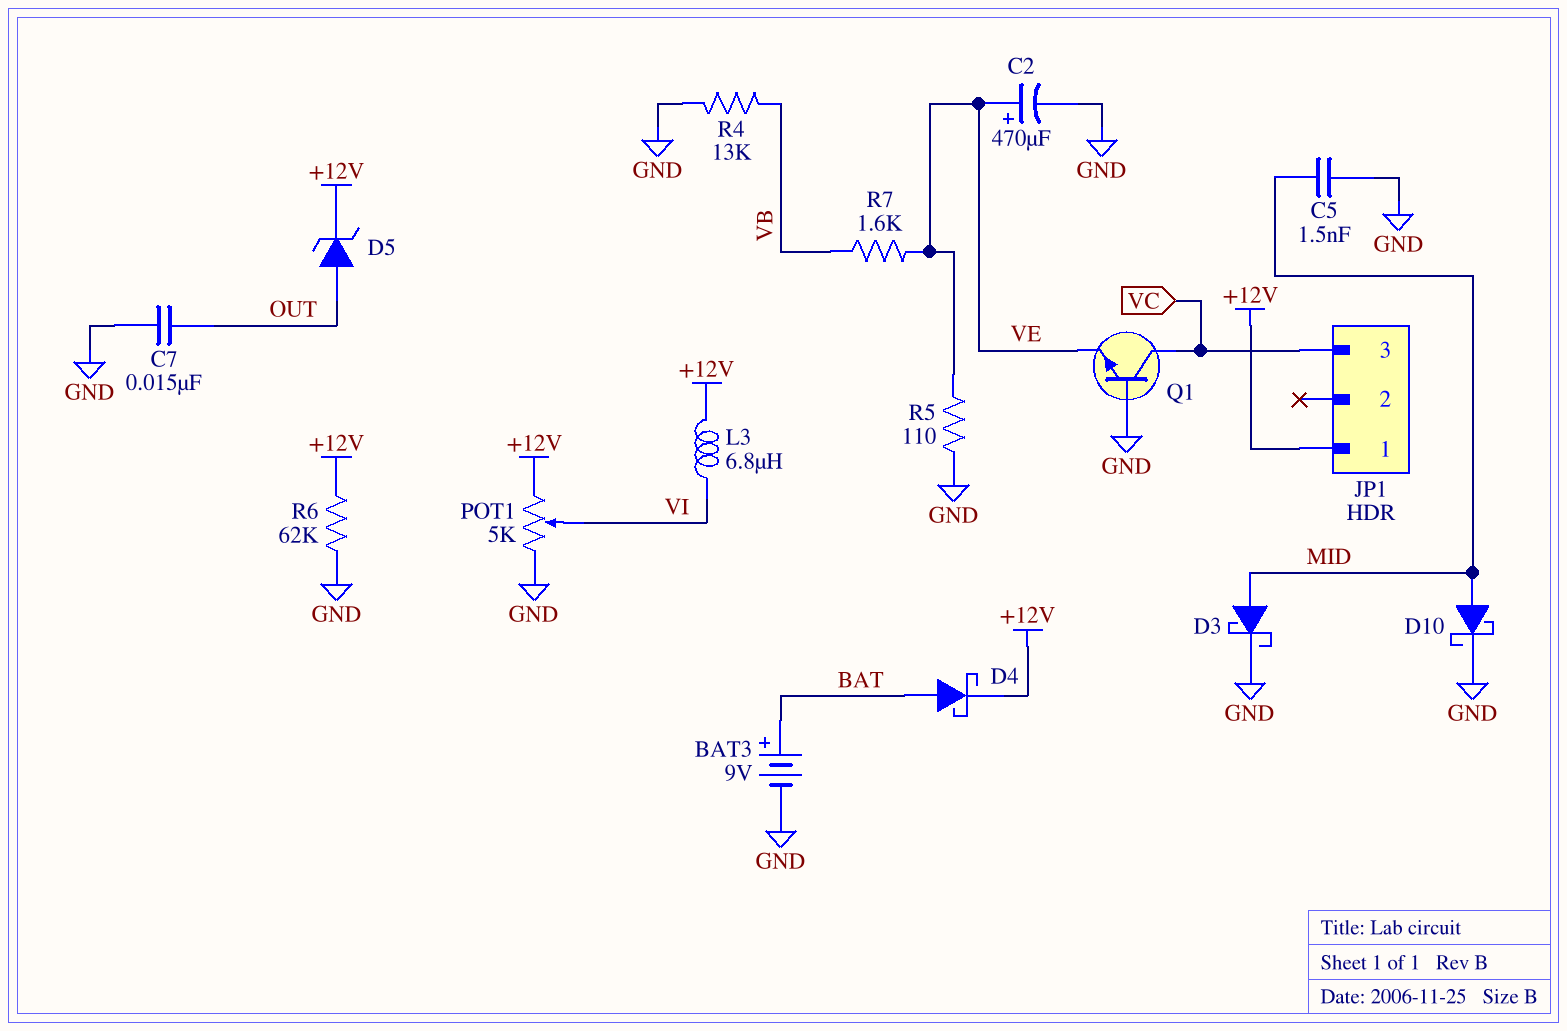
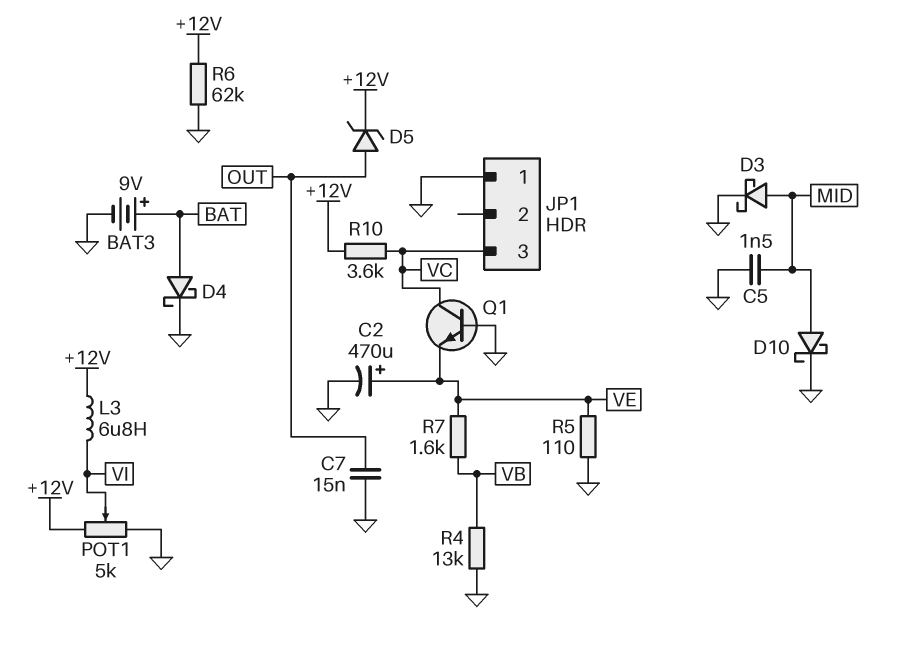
D4: schottky (A BAT, K +12V) -> schottky (A BAT, K GND)
JP1 pin 1: +12V -> GND
R10: none -> 3.6k (+12V, VC)

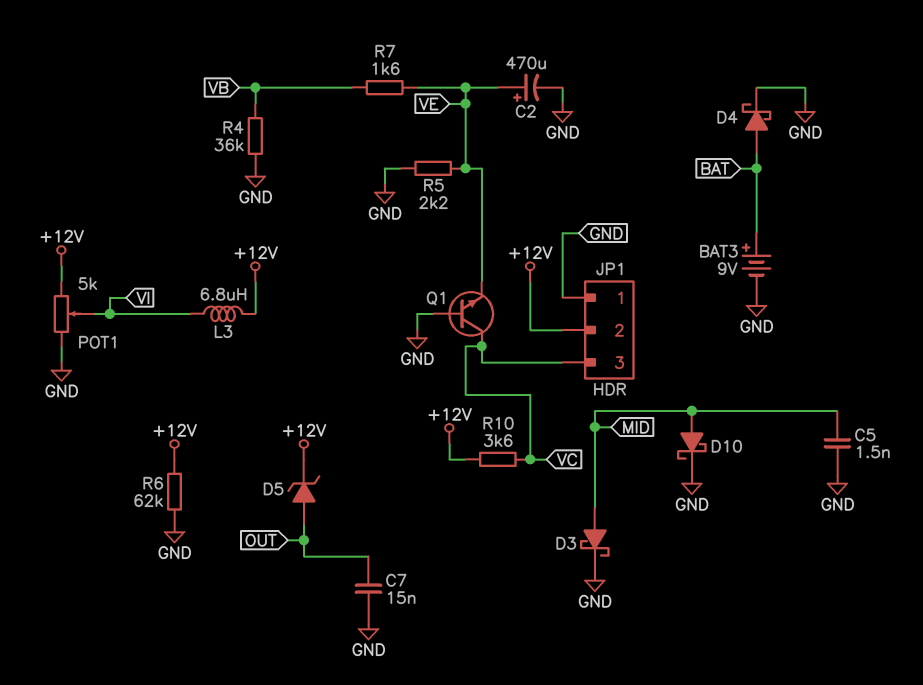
JP1 pin 2: none -> +12V
R4: 13k (GND, VB) -> 36k (GND, VB)
R5: 110 (GND, VE) -> 2.2k (GND, VE)

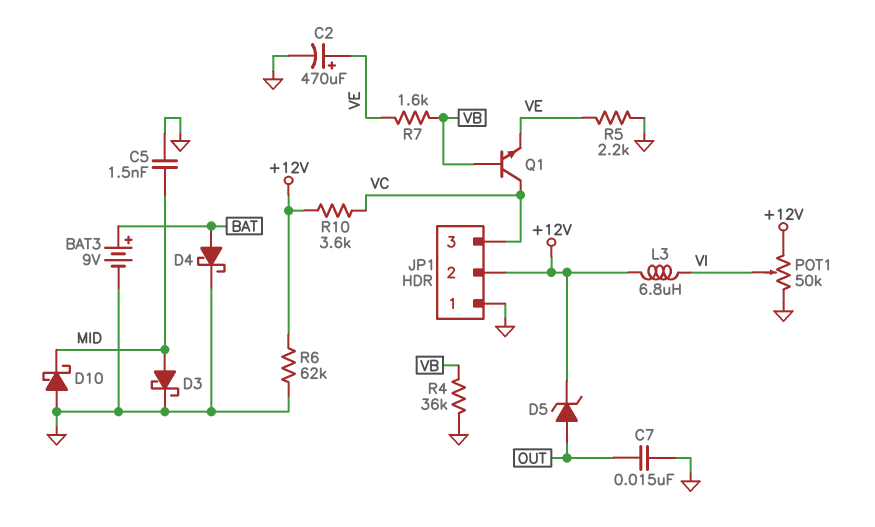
D10: schottky (A MID, K GND) -> schottky (A GND, K MID)
POT1: 5k (+12V, GND, wiper VI) -> 50k (+12V, GND, wiper VI)
Q1: NPN (B GND, C VC, E VE) -> NPN (B VB, C VC, E VE)

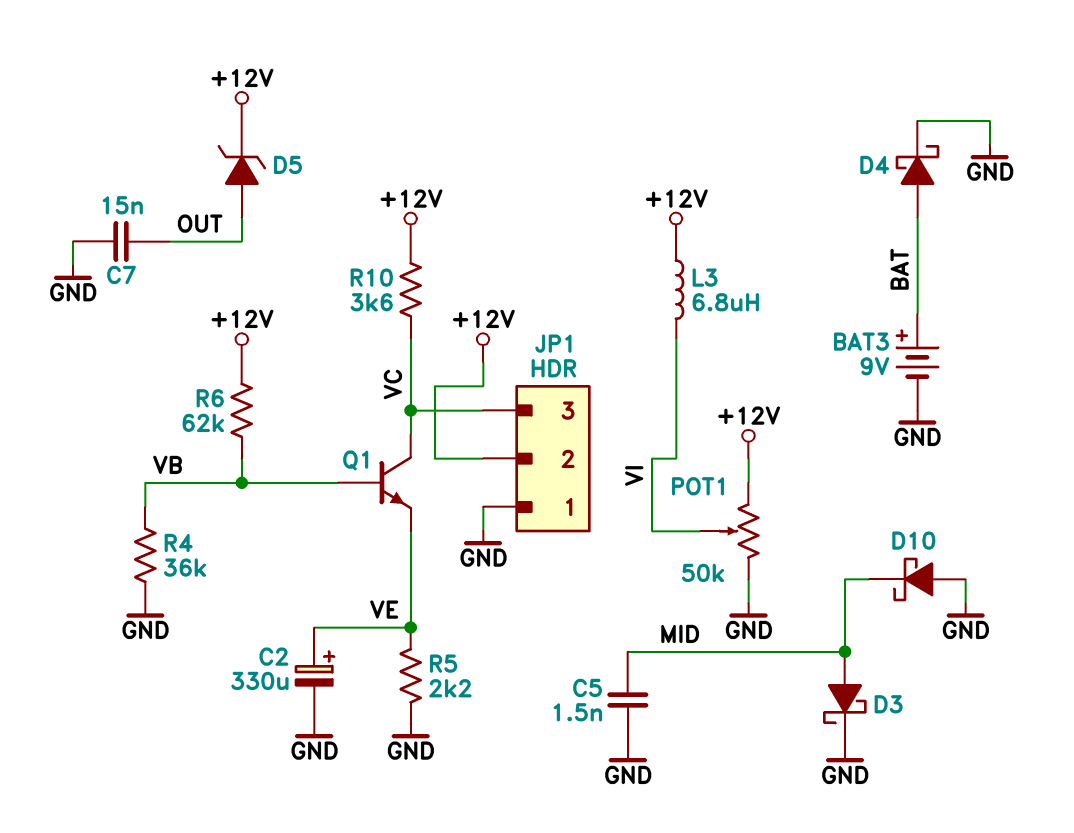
C2: 470uF (plus VE, minus GND) -> 330uF (plus VE, minus GND)
R6: 62k (+12V, GND) -> 62k (+12V, VB)
R7: 1.6k (VB, VE) -> none

